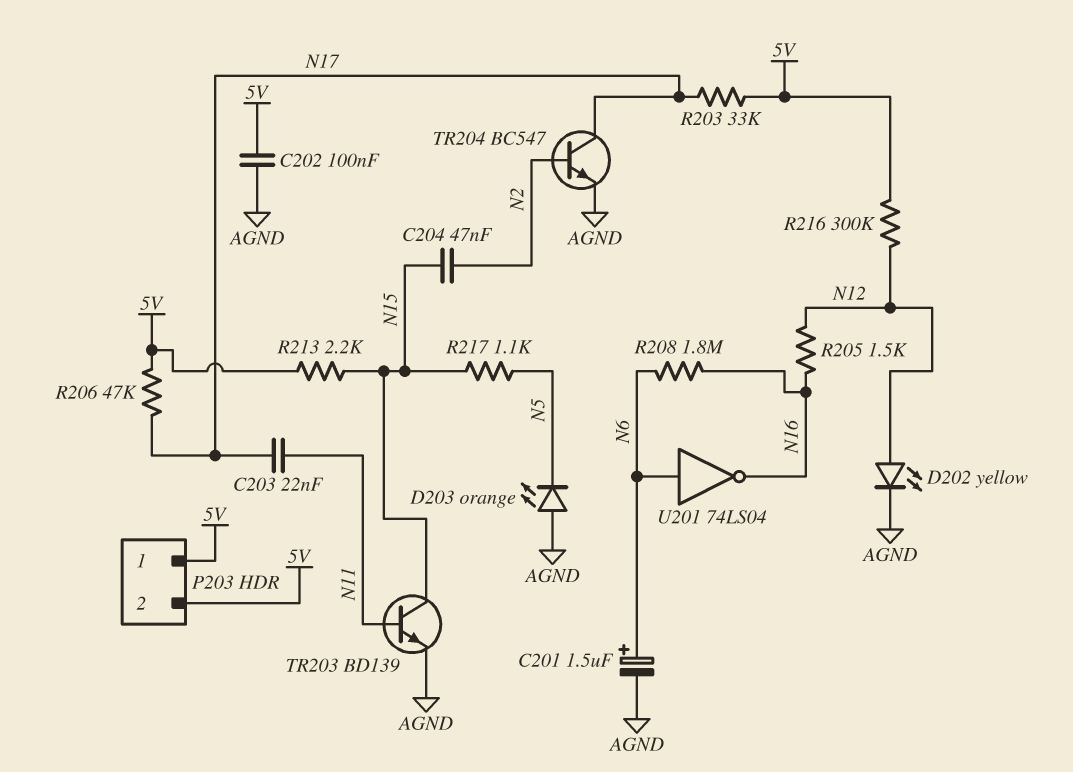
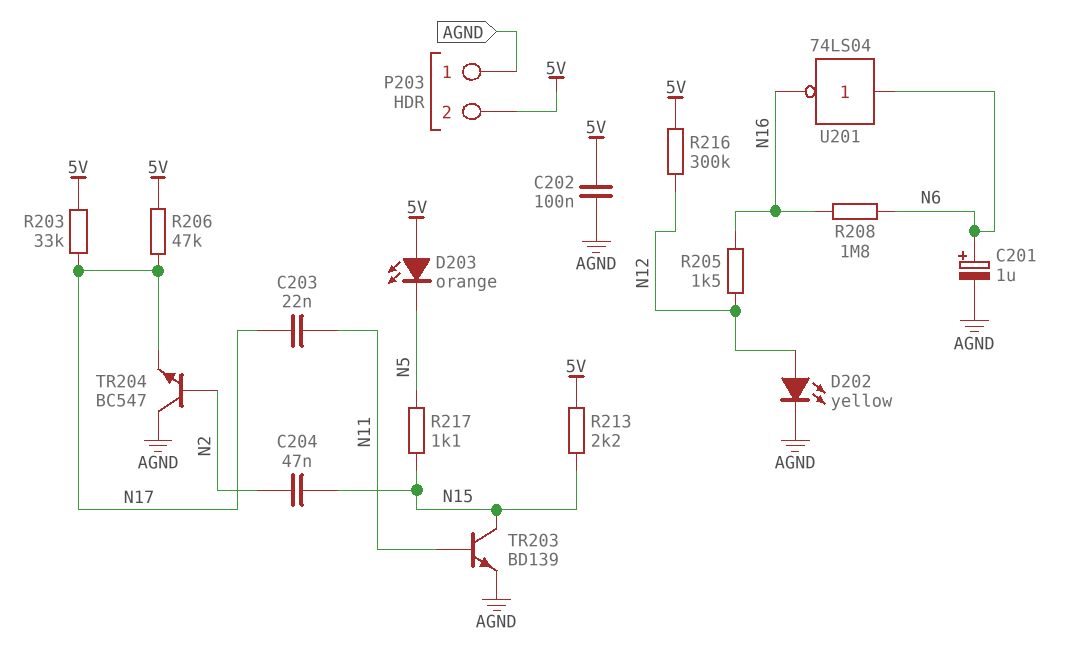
C201: 1.5uF (plus N6, minus AGND) -> 1uF (plus N6, minus AGND)
D203: LED orange (A AGND, K N5) -> LED orange (A 5V, K N5)
P203 pin 1: 5V -> AGND
TR204: NPN BC547 (B N2, C N17, E AGND) -> NPN BC547 (B N2, C AGND, E N17)

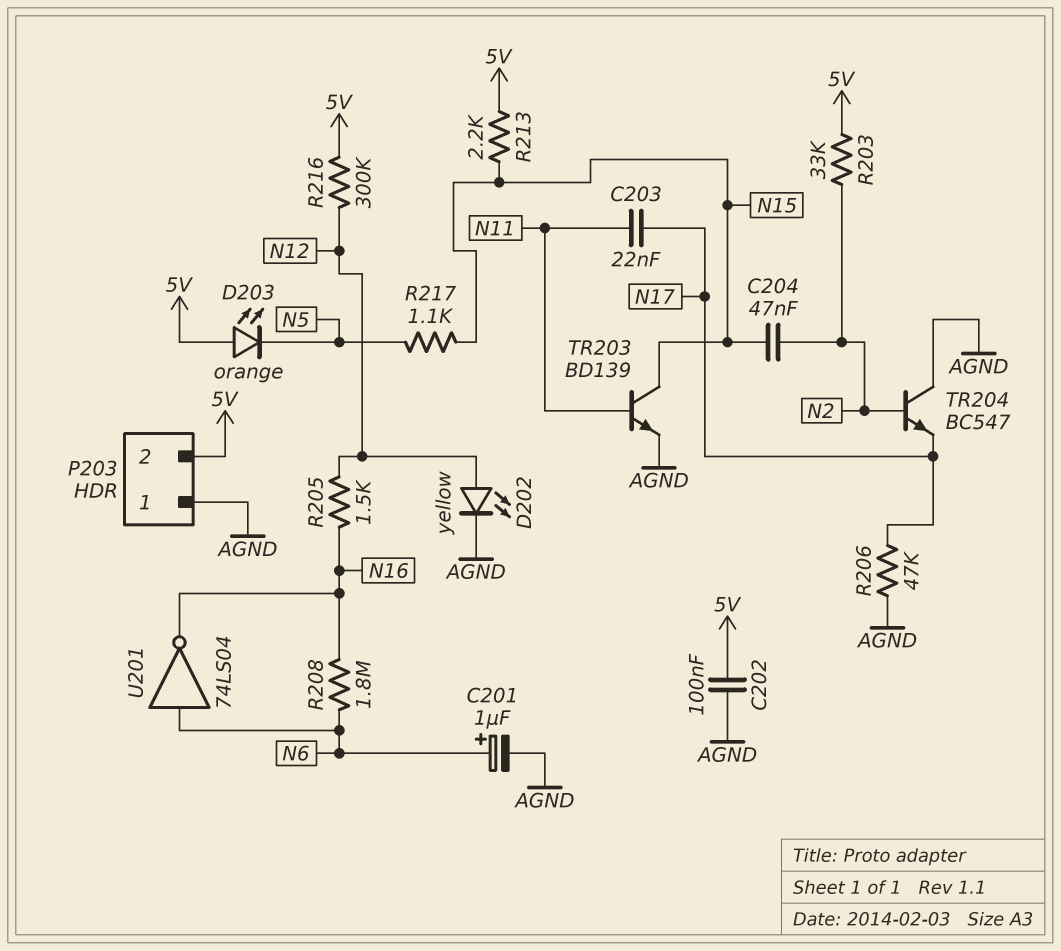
R203: 33k (5V, N17) -> 33k (5V, N2)
R206: 47k (5V, N17) -> 47k (AGND, N17)

